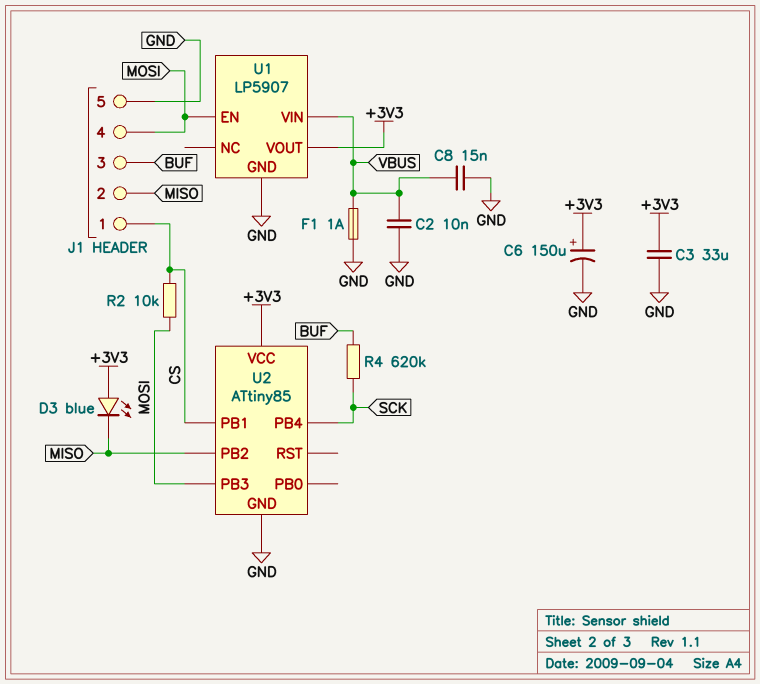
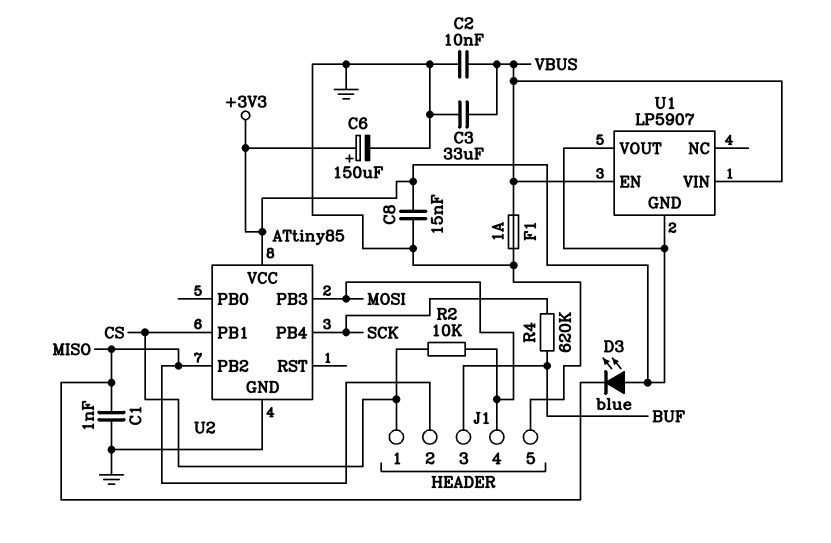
C1: none -> 1nF (GND, MISO)
C3: 33uF (+3V3, GND) -> 33uF (GND, VBUS)
C8: 15nF (GND, VBUS) -> 15nF (+3V3, GND)
U1 pin EN: MOSI -> VBUS
U1 pin GND: GND -> +3V3

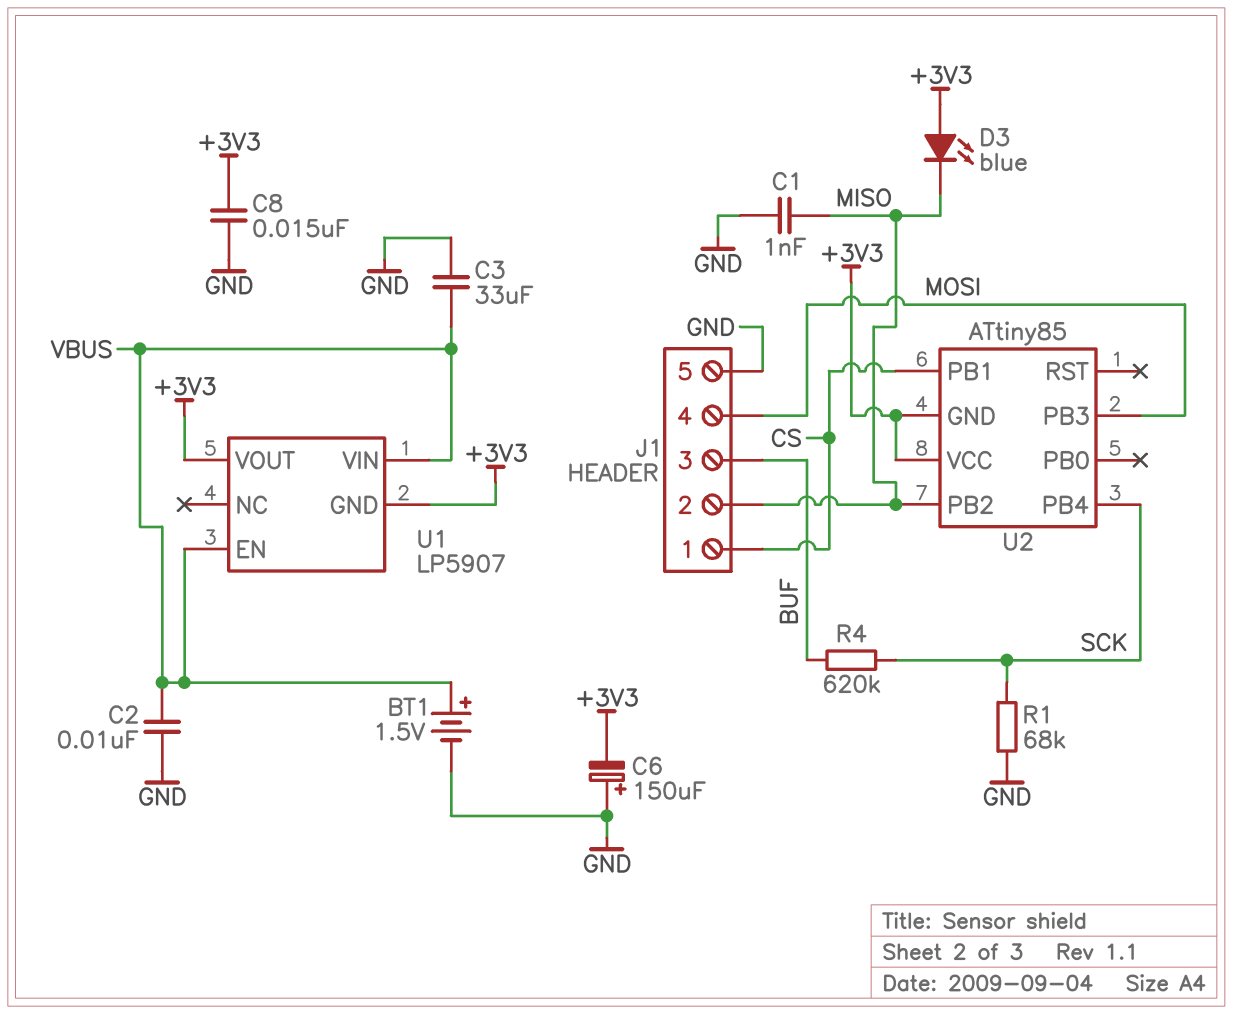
BT1: none -> 1.5V (plus VBUS, minus GND)
C6: 150uF (plus +3V3, minus GND) -> 150uF (plus GND, minus +3V3)
F1: 1A (GND, VBUS) -> none
R1: none -> 68k (GND, SCK)
R2: 10k (CS, MOSI) -> none
U2 pin GND: GND -> +3V3

